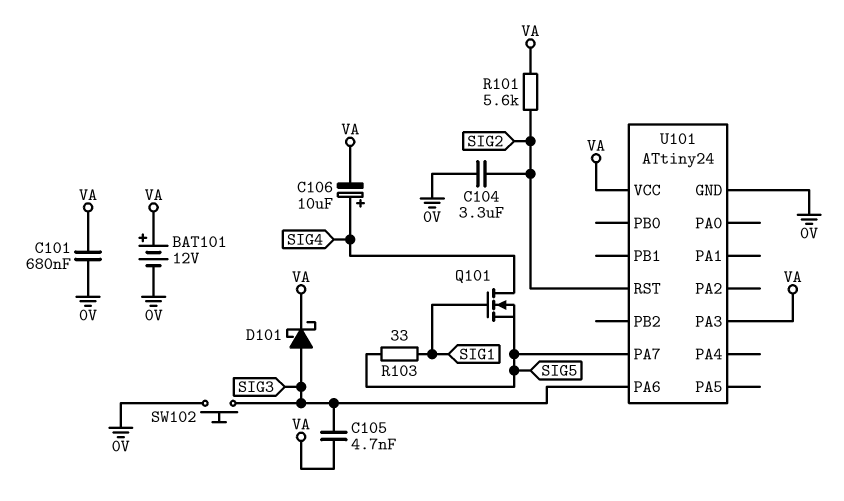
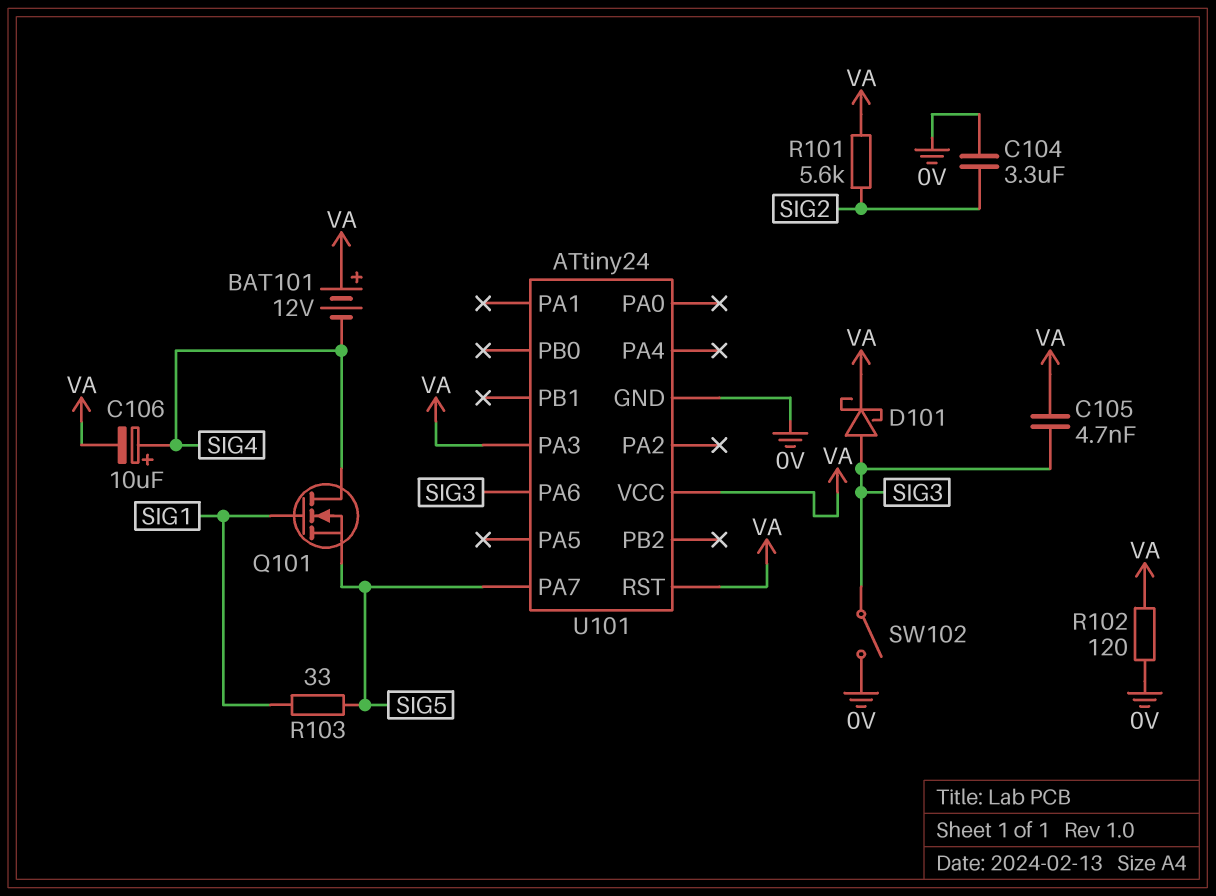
BAT101: 12V (plus VA, minus 0V) -> 12V (plus VA, minus SIG4)
C101: 680nF (0V, VA) -> none
R102: none -> 120 (0V, VA)
SW102: button (0V, SIG3) -> switch (0V, SIG3)
U101 pin RST: SIG2 -> VA

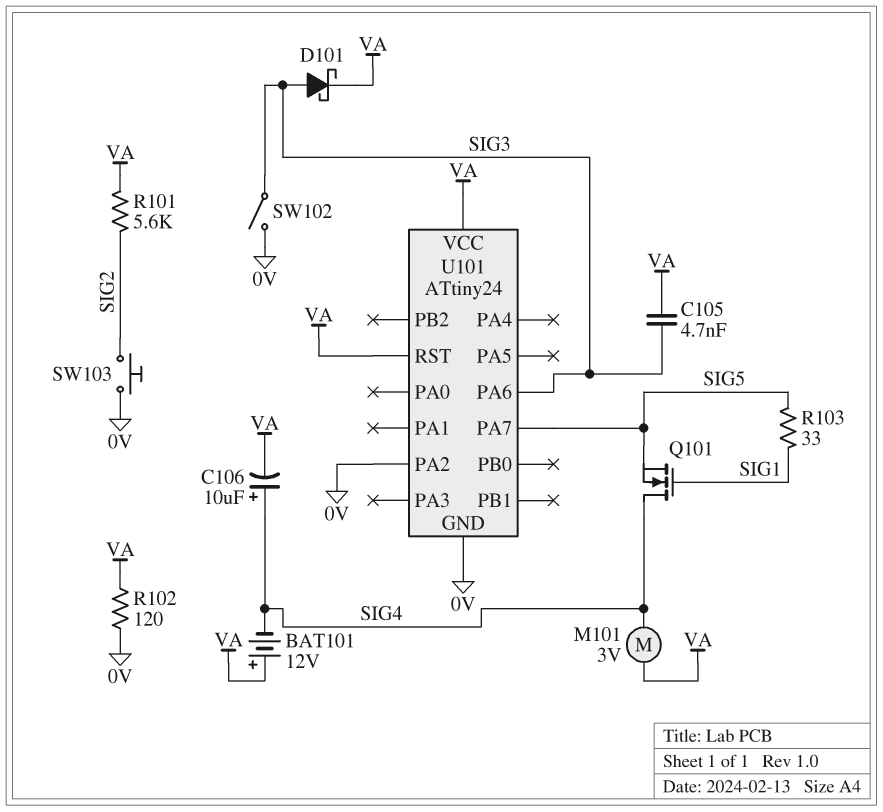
C104: 3.3uF (0V, SIG2) -> none
M101: none -> motor 3V (SIG4, VA)
SW103: none -> button (0V, SIG2)
U101 pin PA2: none -> 0V
U101 pin PA3: VA -> none

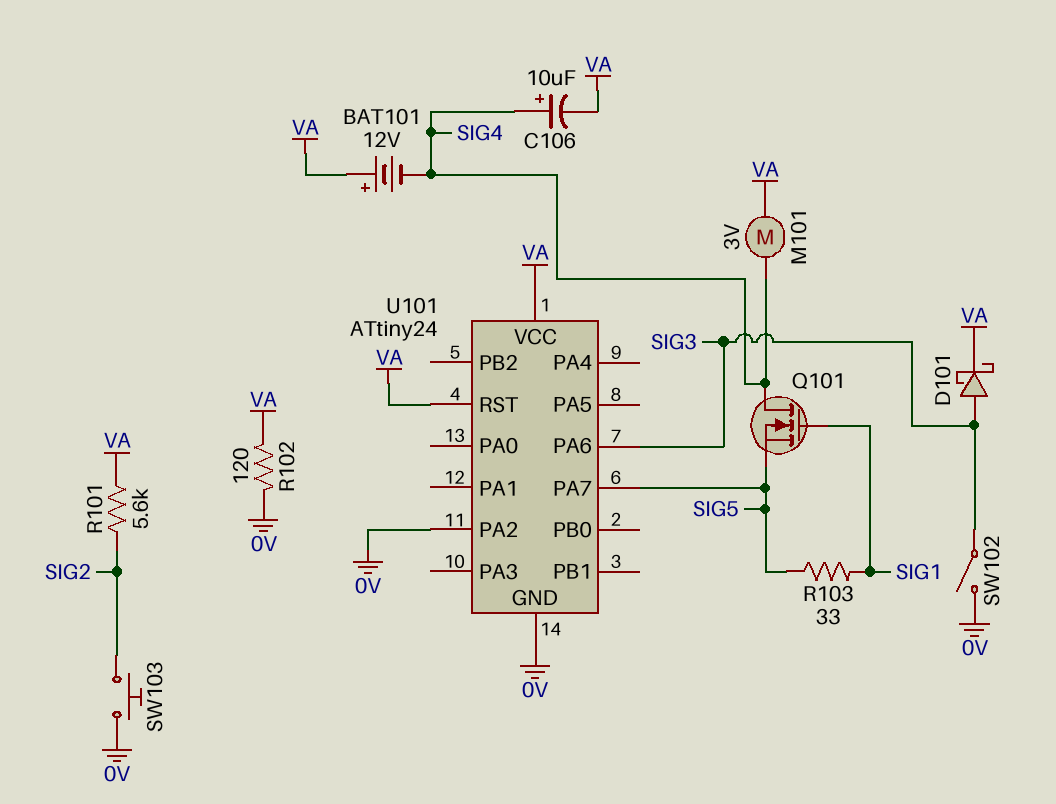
C105: 4.7nF (SIG3, VA) -> none

